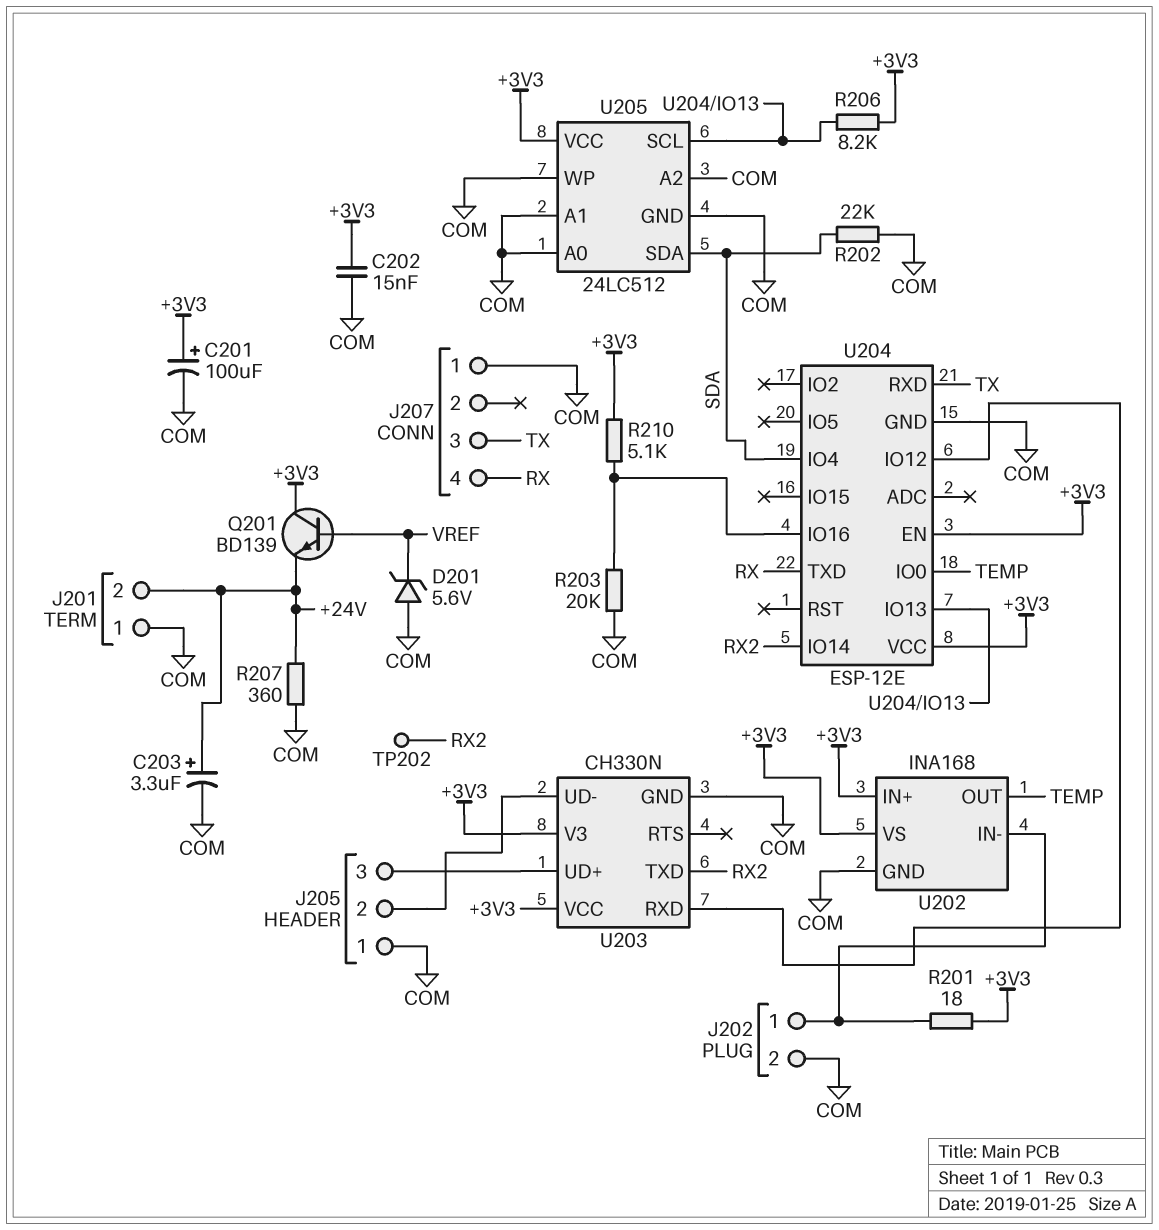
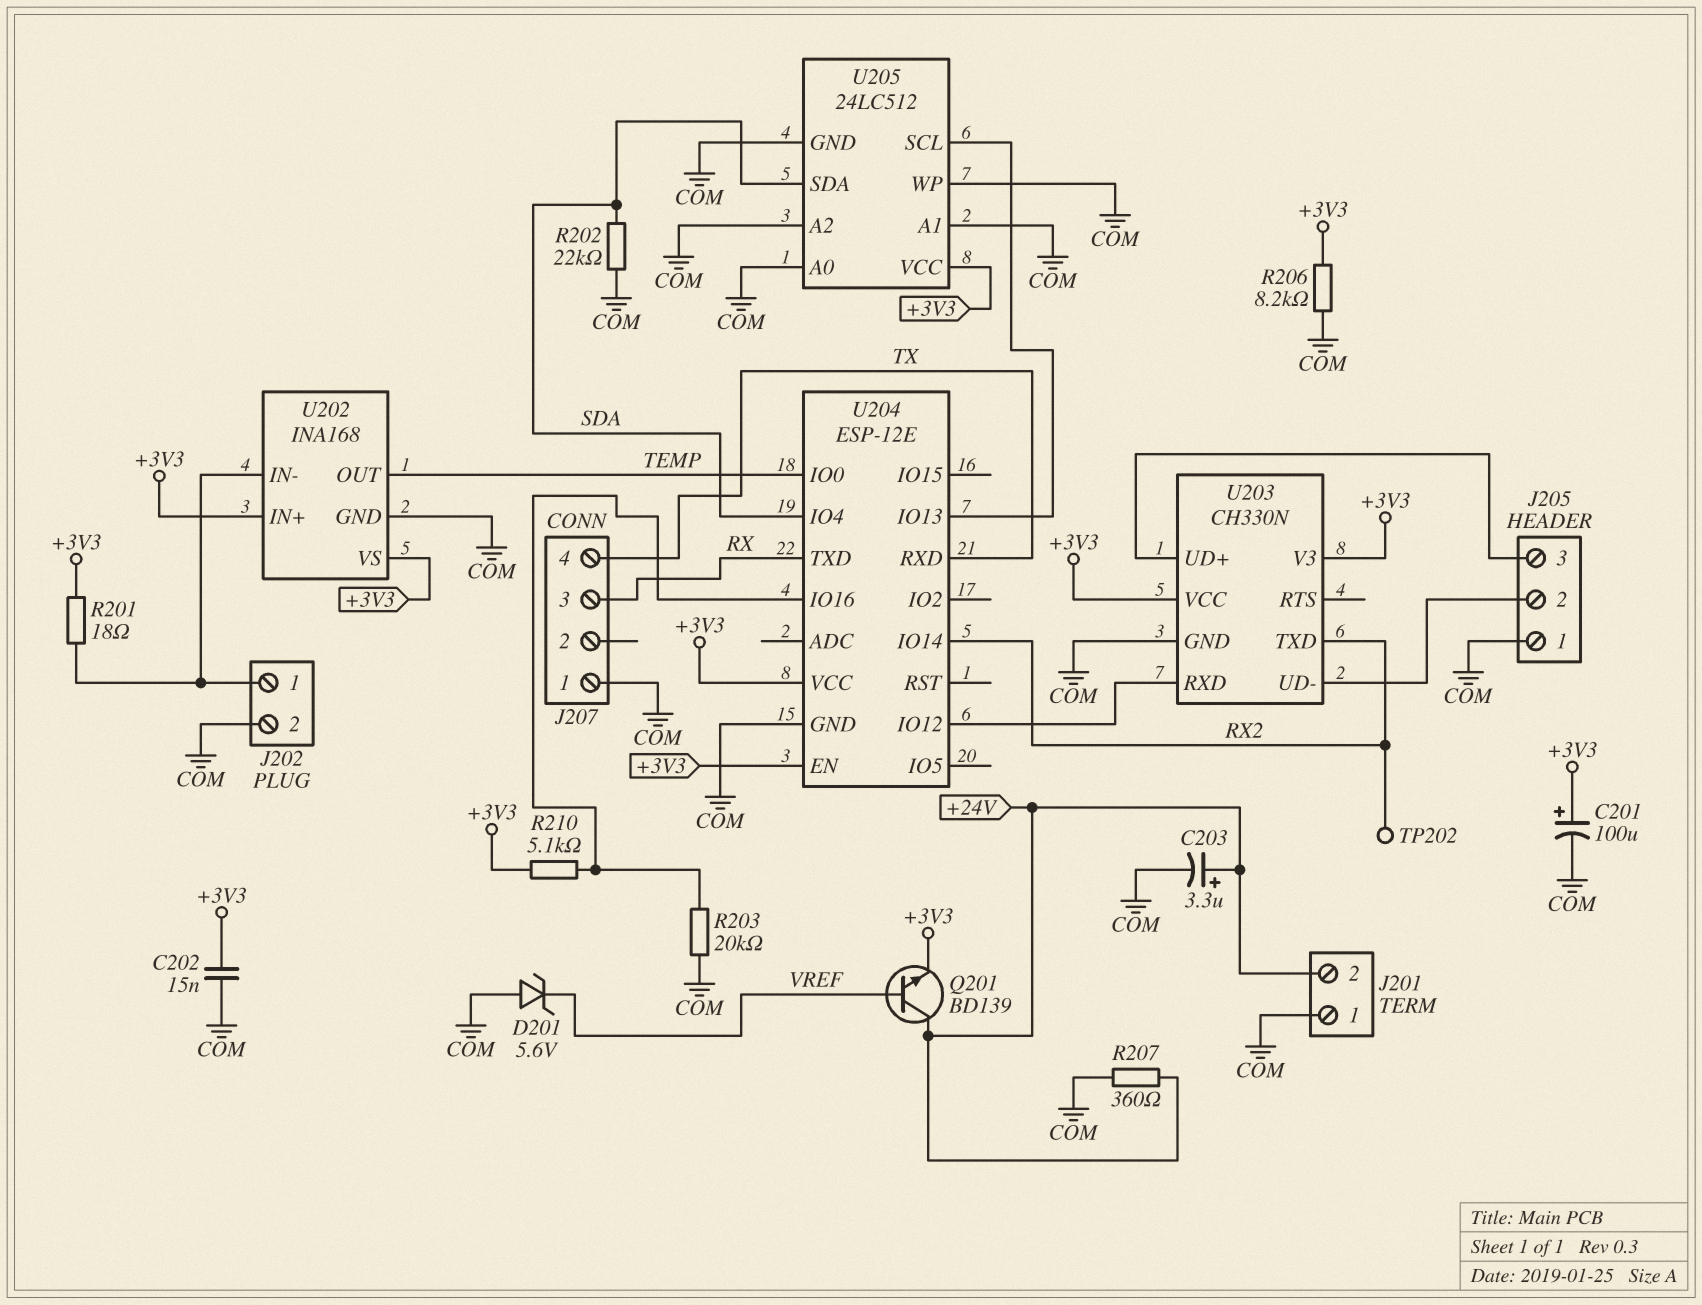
J207 pin 3: TX -> RX
J207 pin 4: RX -> TX
Q201: NPN BD139 (B VREF, C +3V3, E +24V) -> NPN BD139 (B VREF, C +24V, E +3V3)
R206: 8.2k (+3V3, U204/IO13) -> 8.2k (+3V3, COM)

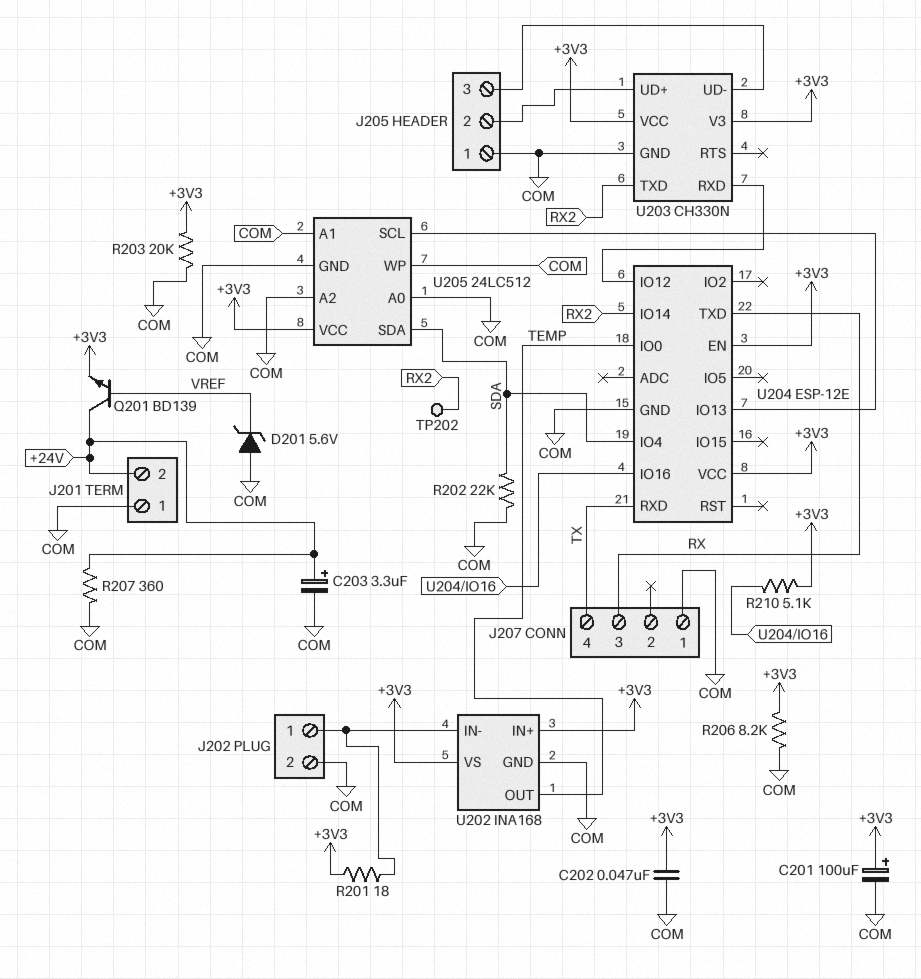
C202: 15nF (+3V3, COM) -> 47nF (+3V3, COM)
R203: 20k (COM, U204/IO16) -> 20k (+3V3, COM)
U203 pin UD+: J205/3 -> J205/2
U203 pin UD-: J205/2 -> J205/3

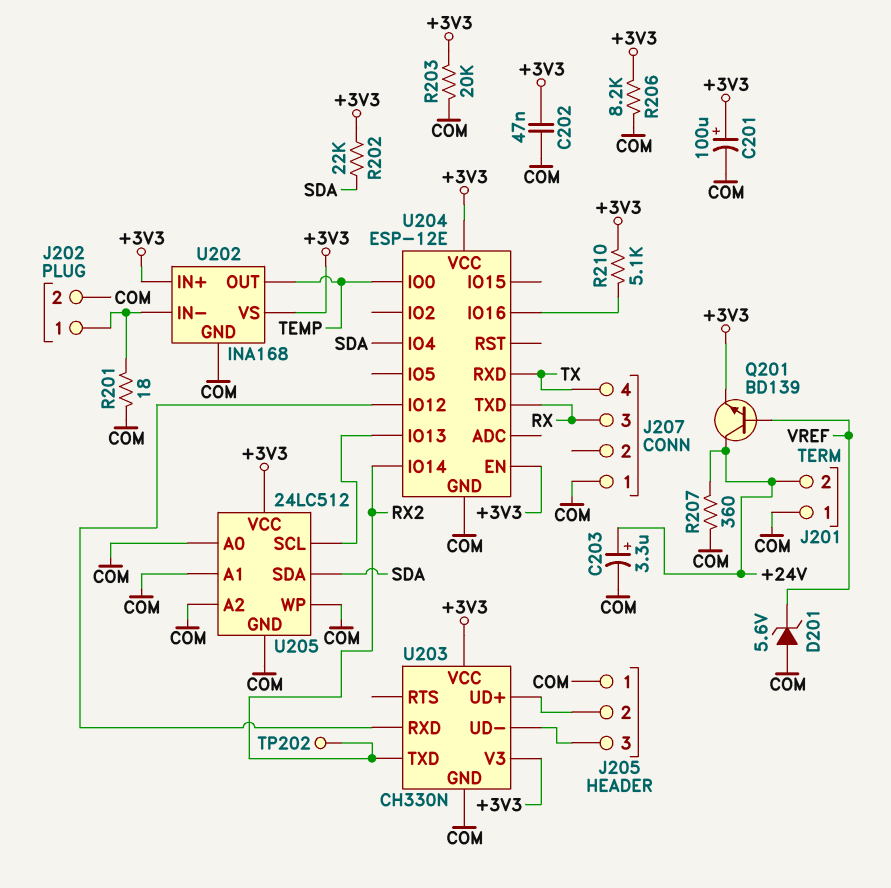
R201: 18 (+3V3, J202/1) -> 18 (COM, J202/1)
R202: 22k (COM, SDA) -> 22k (+3V3, SDA)

